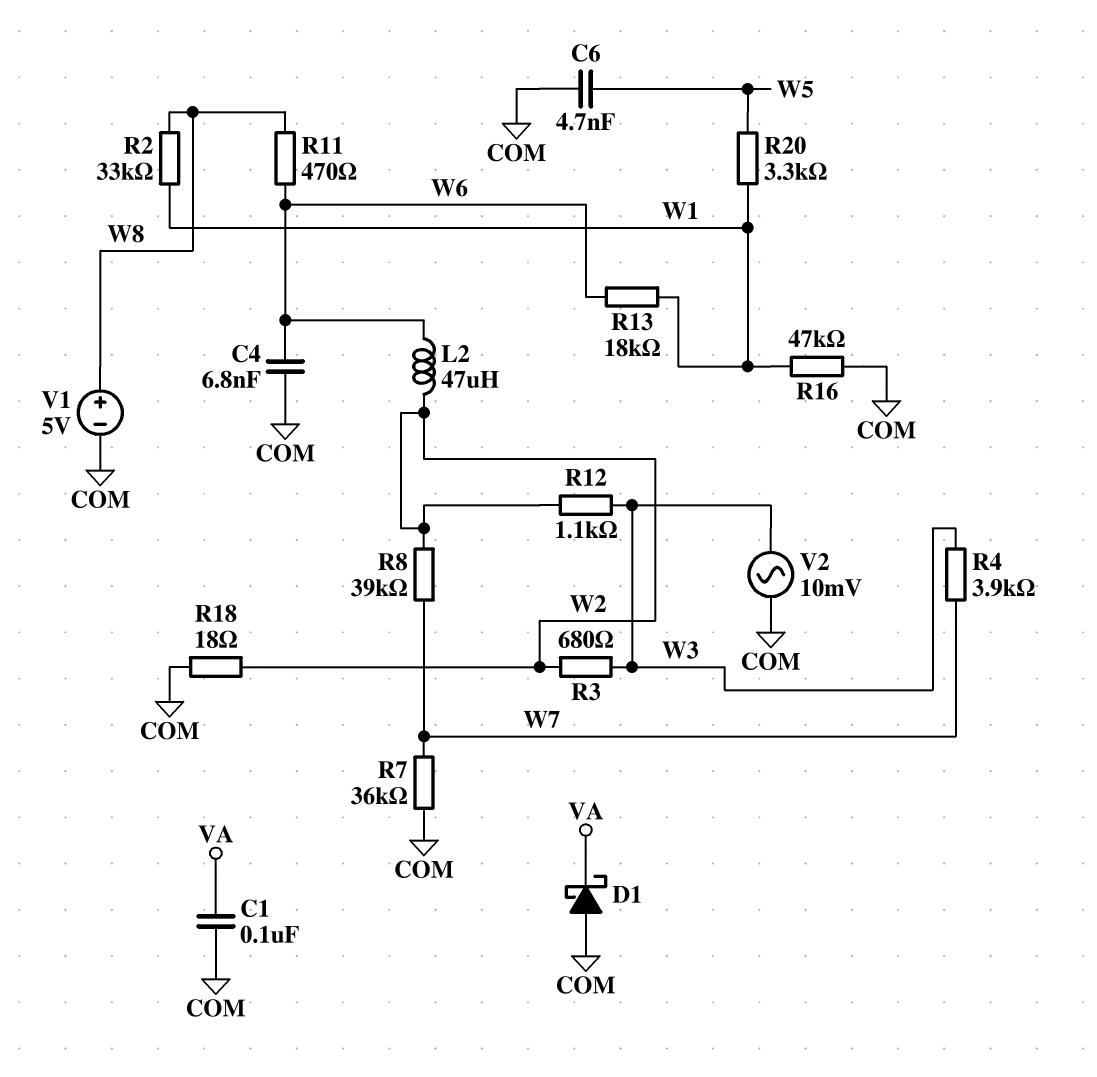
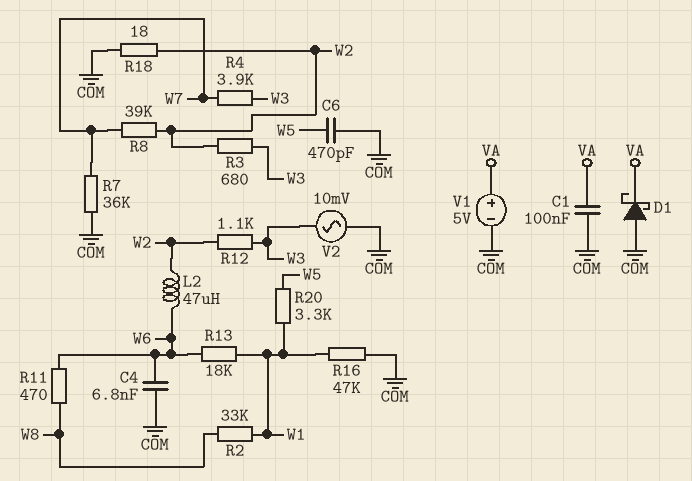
C6: 4.7nF (COM, W5) -> 470pF (COM, W5)
V1: 5V (plus W8, minus COM) -> 5V (plus VA, minus COM)

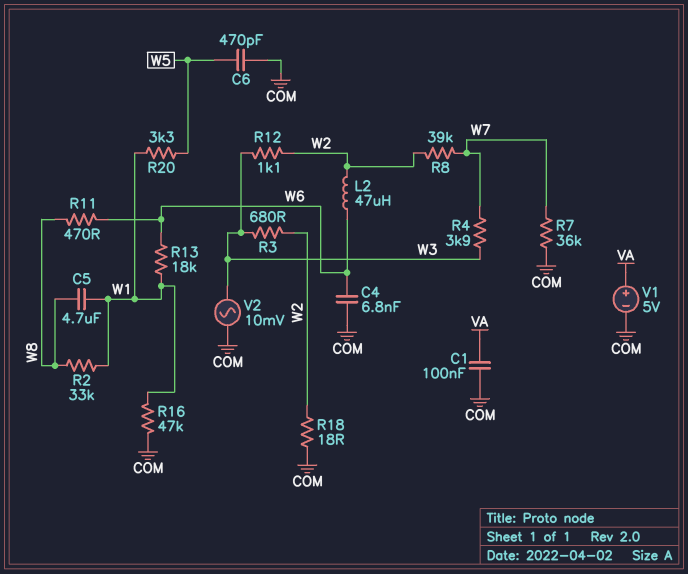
C5: none -> 4.7uF (W1, W8)
D1: schottky (A COM, K VA) -> none

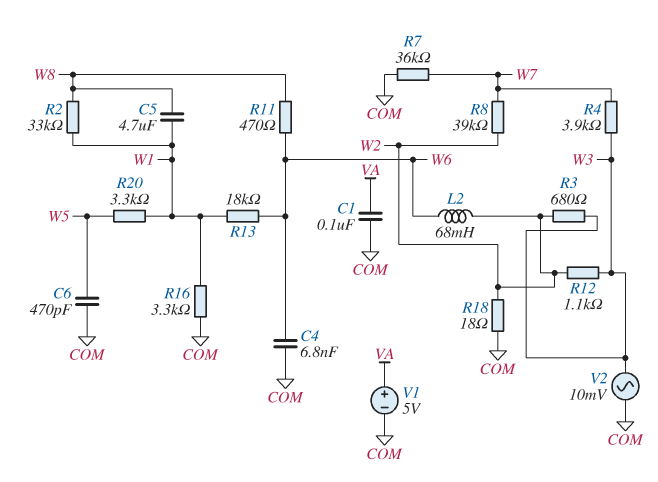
L2: 47uH (W2, W6) -> 68mH (W2, W6)
R16: 47k (COM, W1) -> 3.3k (COM, W1)

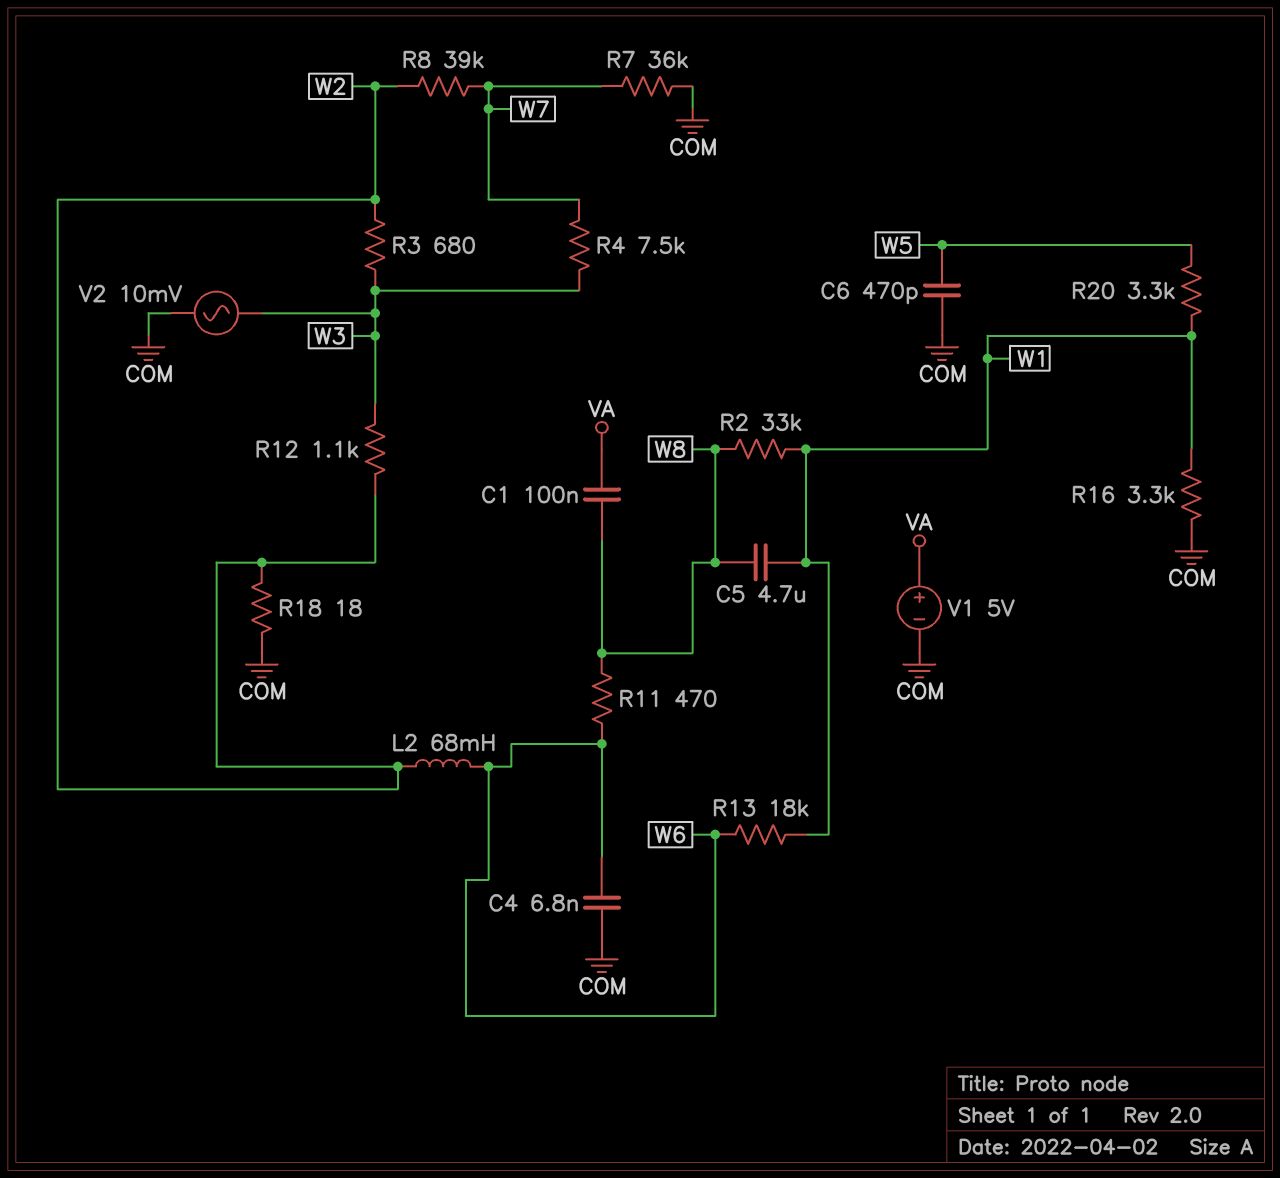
C1: 100nF (COM, VA) -> 100nF (VA, W8)
R4: 3.9k (W3, W7) -> 7.5k (W3, W7)

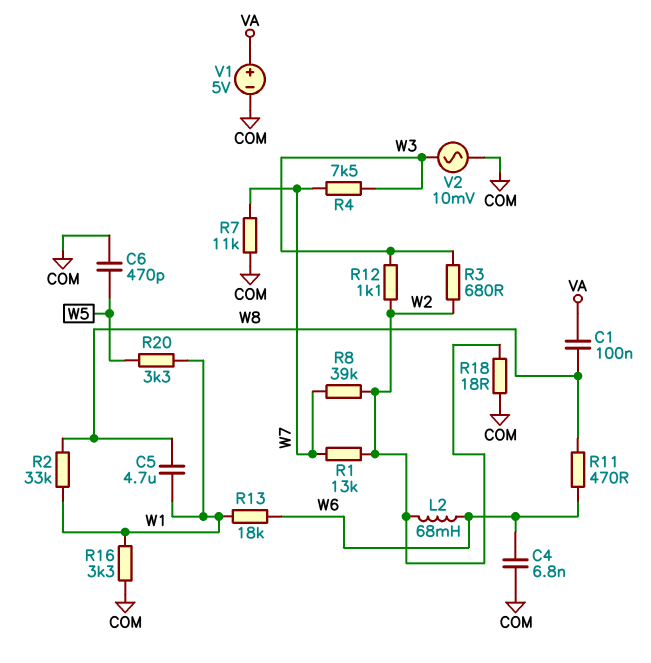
R1: none -> 13k (W2, W7)
R7: 36k (COM, W7) -> 11k (COM, W7)

